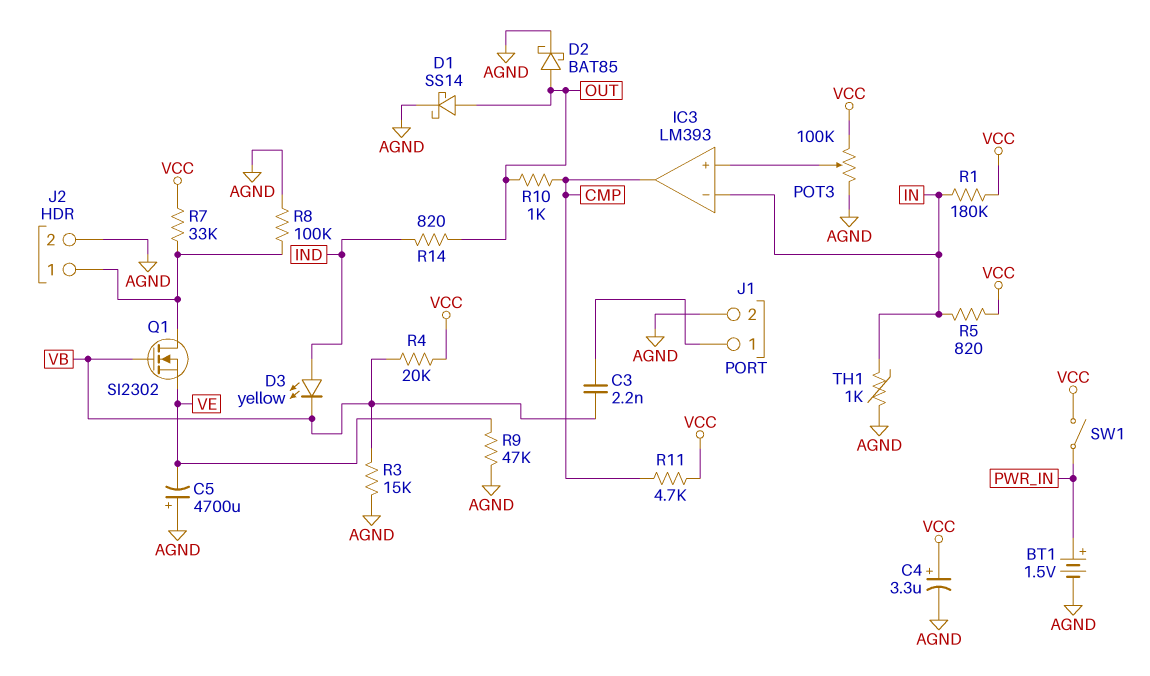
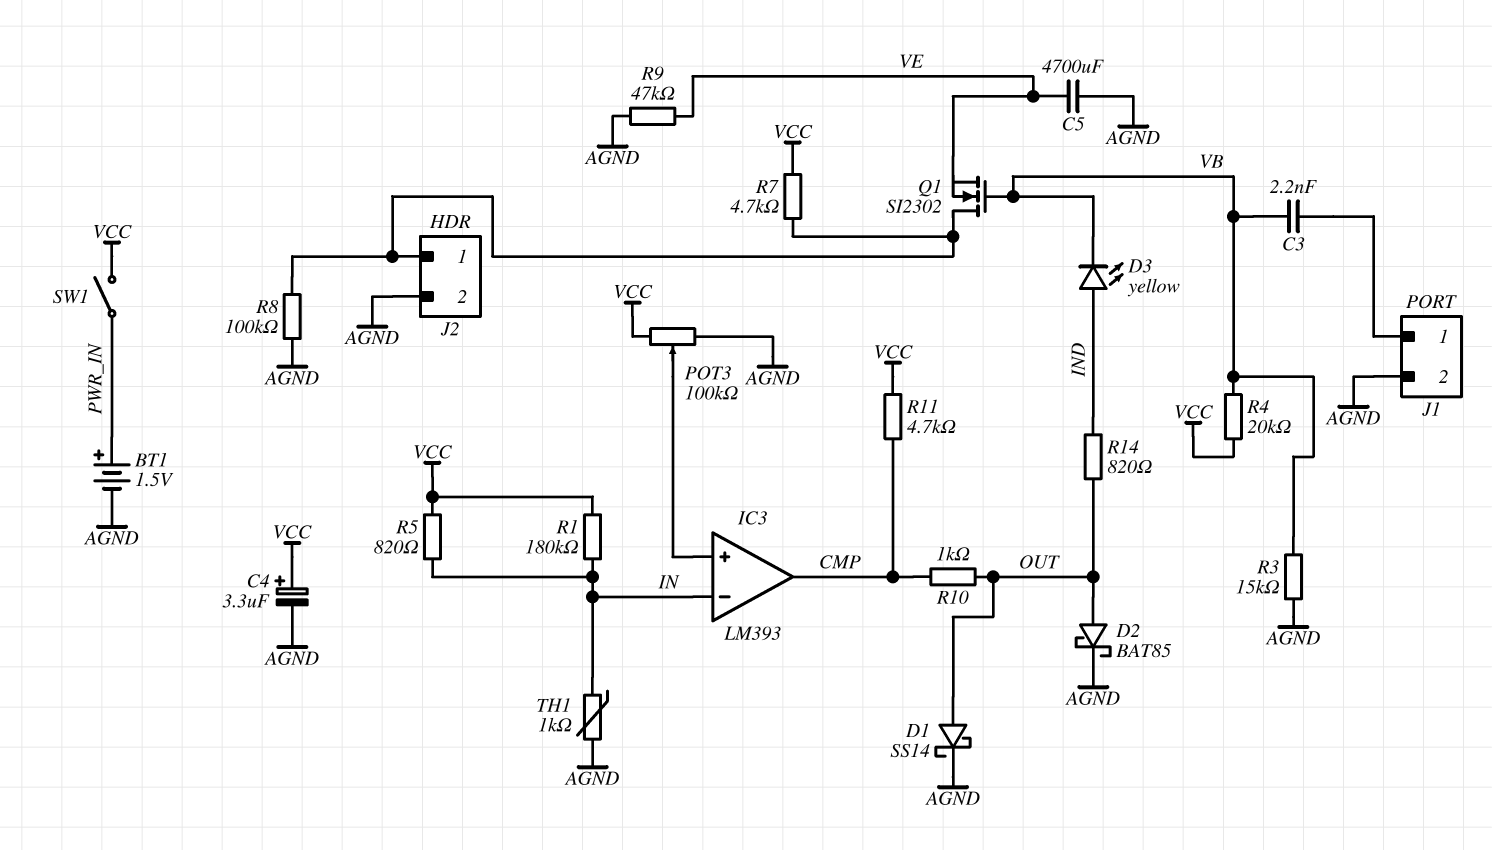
C5: 4700uF (plus AGND, minus VE) -> 4700uF (AGND, VE)
R7: 33k (J2/1, VCC) -> 4.7k (J2/1, VCC)

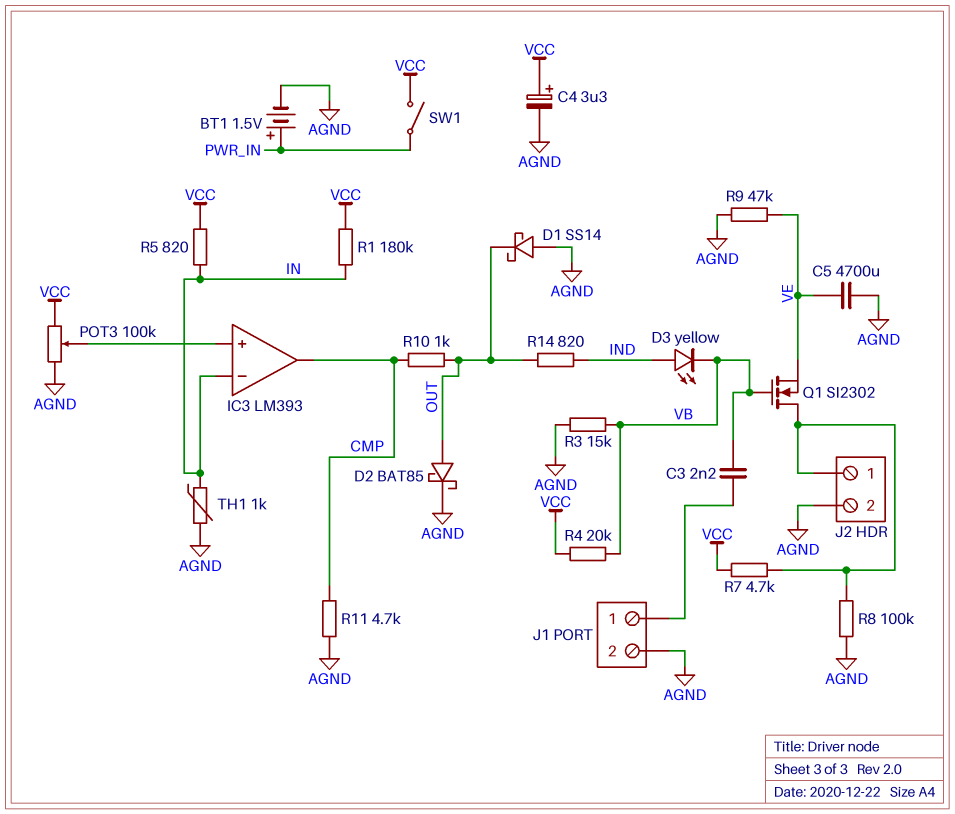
D1: schottky SS14 (A OUT, K AGND) -> schottky SS14 (A AGND, K OUT)
R11: 4.7k (CMP, VCC) -> 4.7k (AGND, CMP)

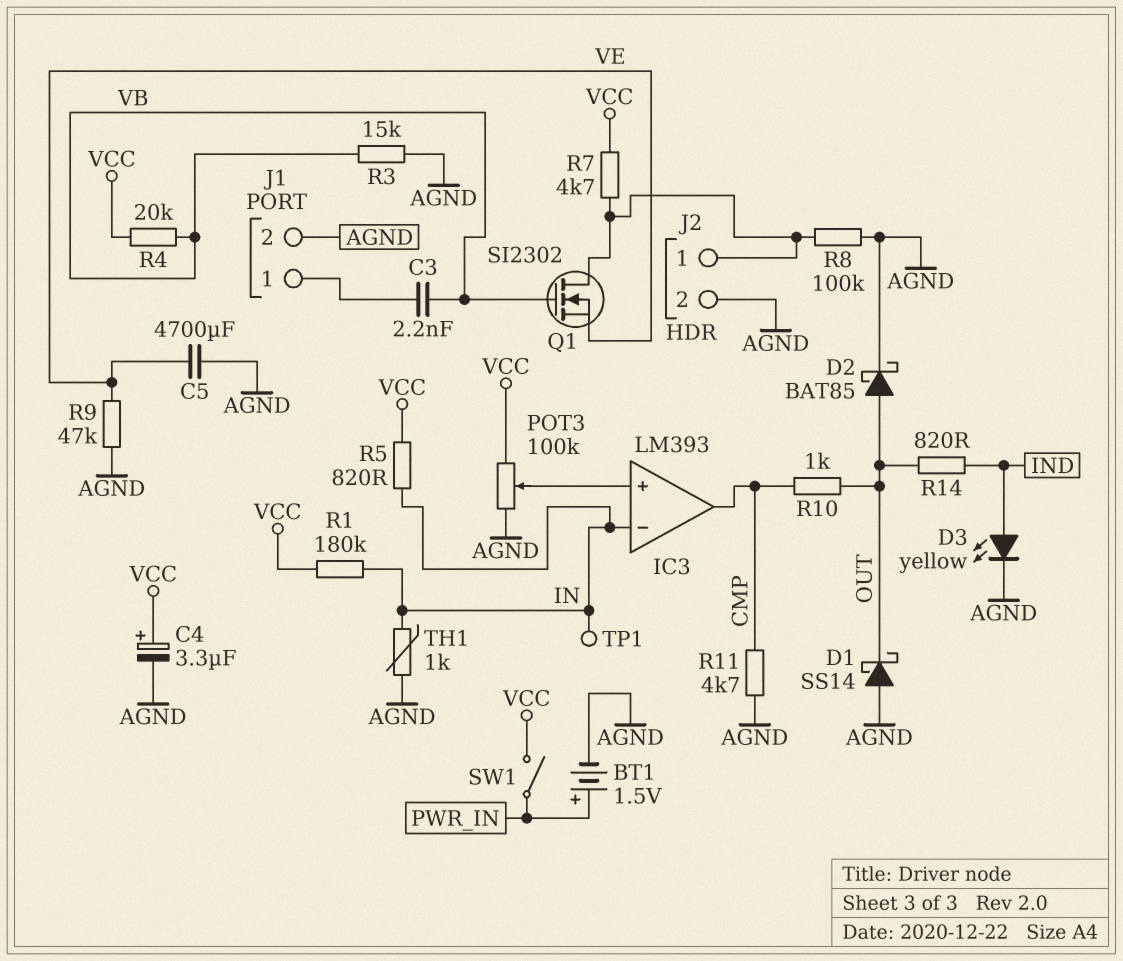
D3: LED yellow (A IND, K VB) -> LED yellow (A IND, K AGND)
TP1: none -> test point (IN)

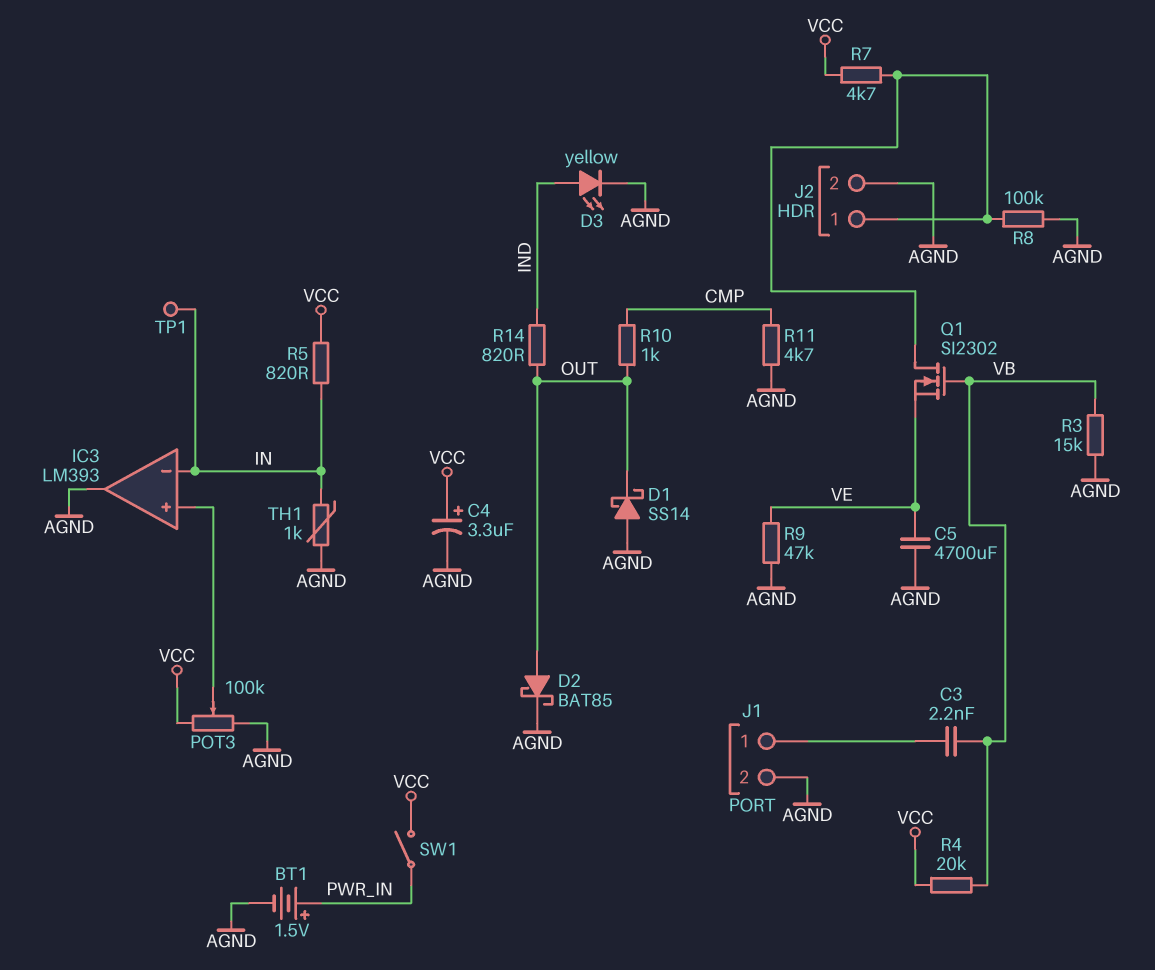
IC3 pin out: CMP -> AGND
R1: 180k (IN, VCC) -> none

